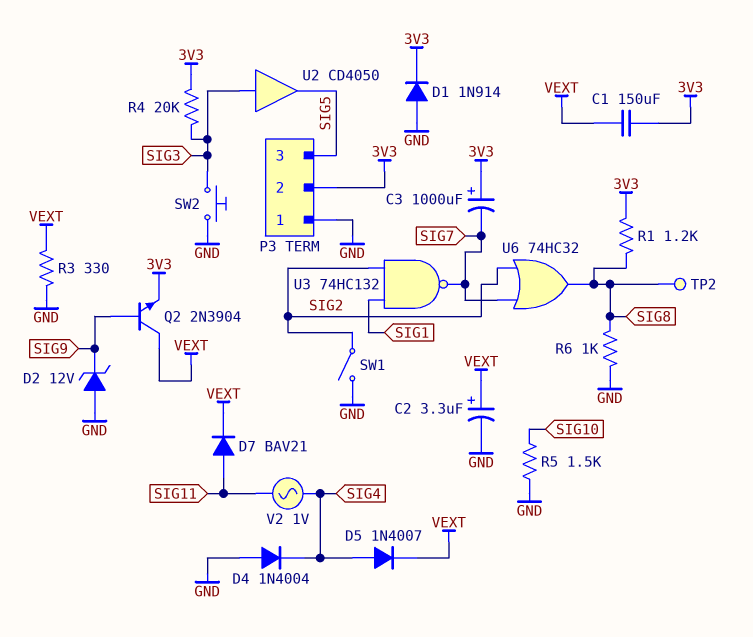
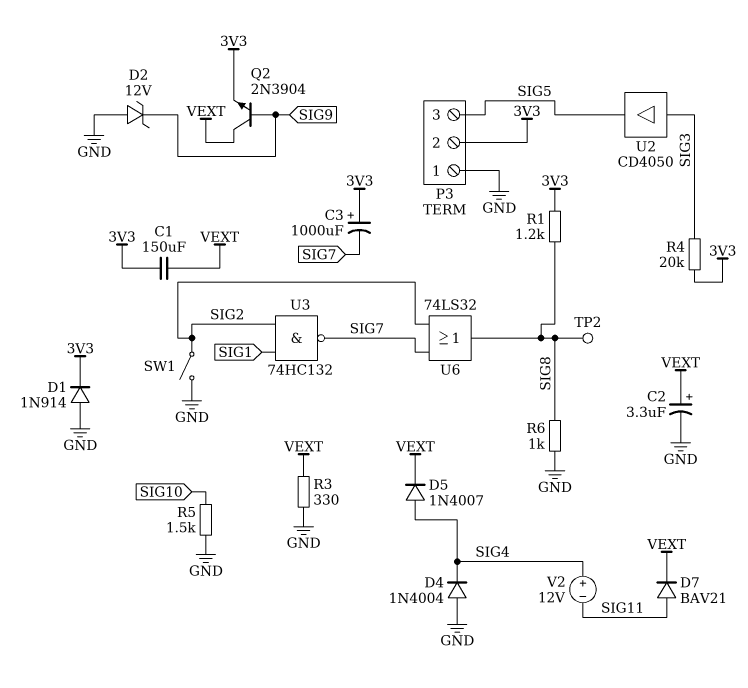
SW2: button (GND, SIG3) -> none
U6: OR 74HC32 (in SIG2, in SIG7, out SIG8) -> OR 74LS32 (in SIG2, in SIG7, out SIG8)
V2: AC 1V (SIG4, SIG11) -> 12V (plus SIG4, minus SIG11)

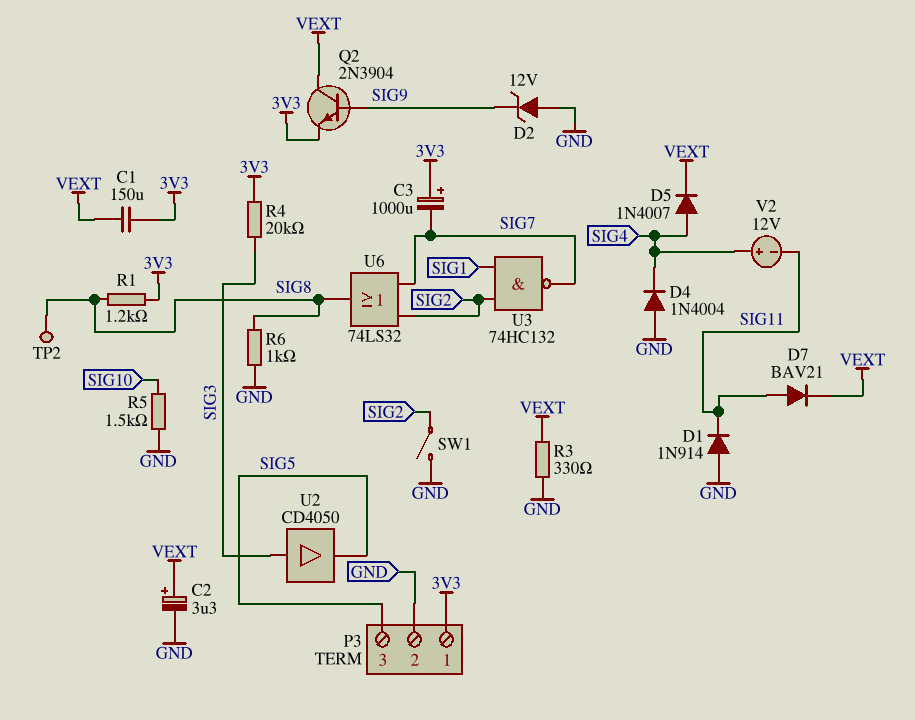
D1: diode 1N914 (A GND, K 3V3) -> diode 1N914 (A GND, K SIG11)
P3 pin 1: GND -> 3V3
P3 pin 2: 3V3 -> GND

